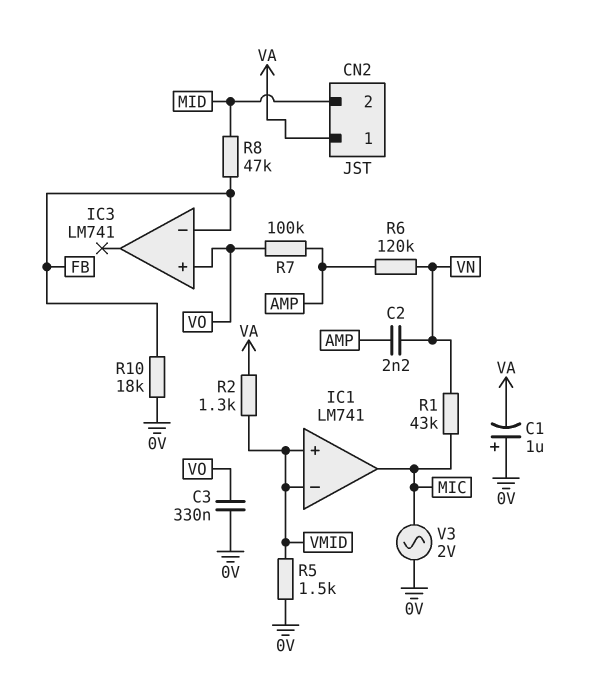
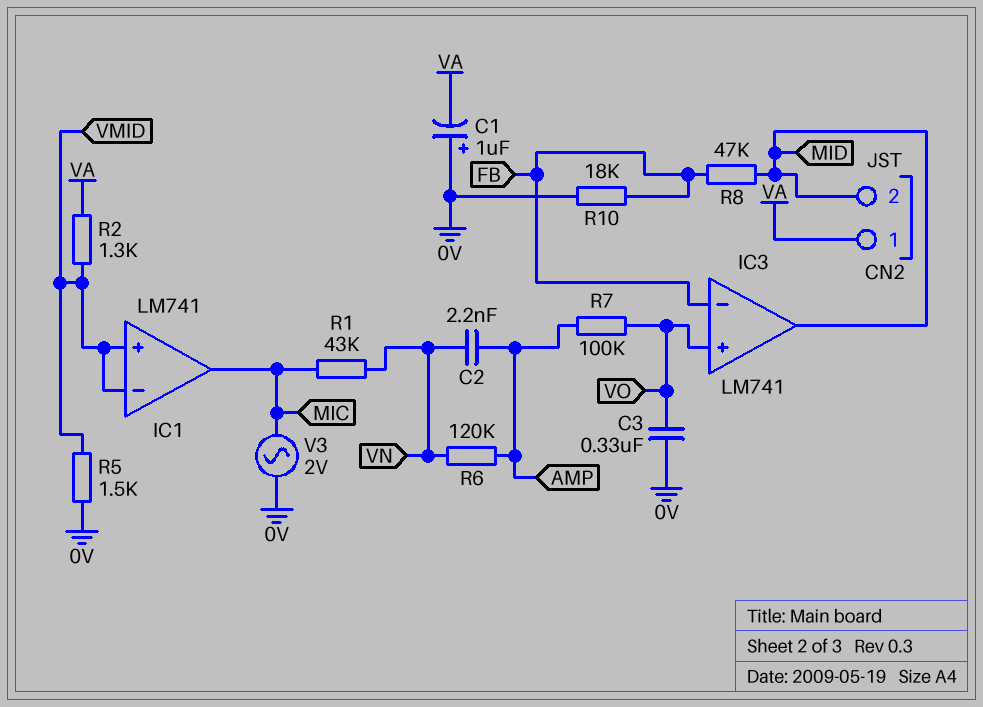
IC3 pin out: none -> MID

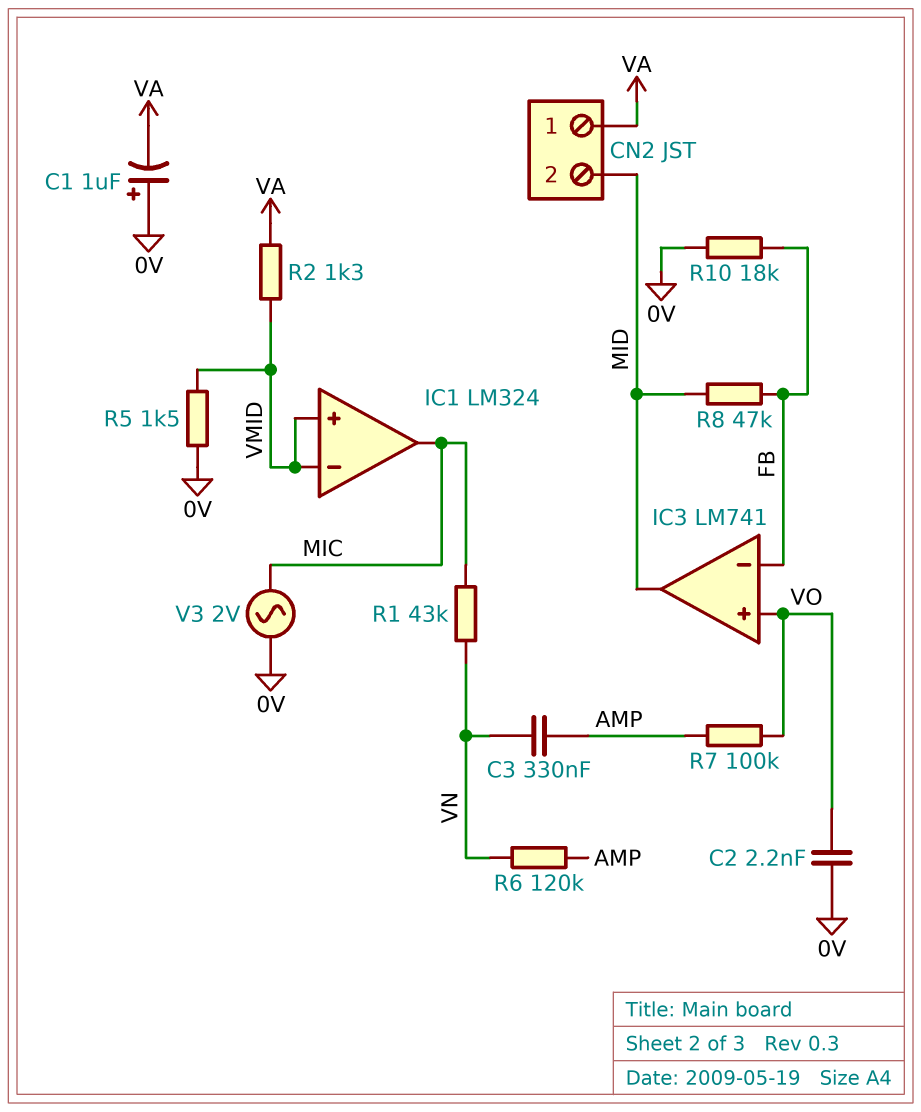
C2: 2.2nF (AMP, VN) -> 2.2nF (0V, VO)
C3: 330nF (0V, VO) -> 330nF (AMP, VN)
IC1: LM741 -> LM324

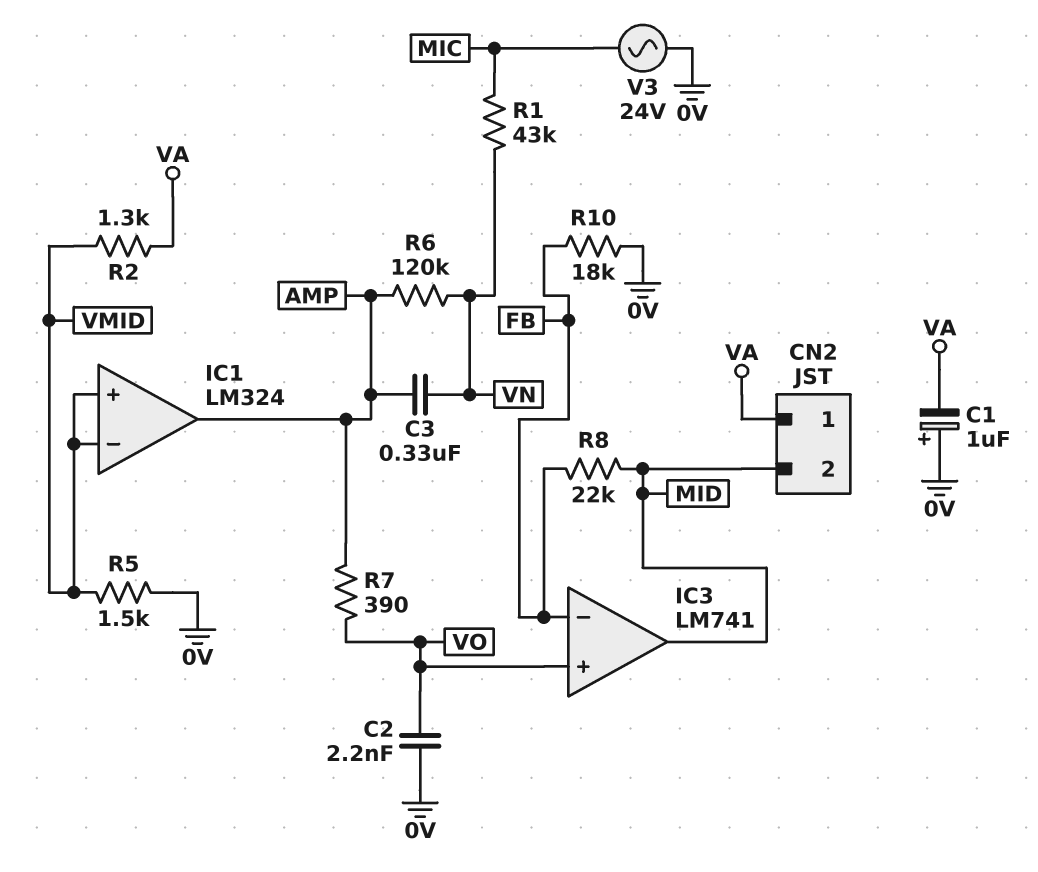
IC1 pin out: MIC -> AMP
R7: 100k (AMP, VO) -> 390 (AMP, VO)
R8: 47k (FB, MID) -> 22k (FB, MID)
V3: AC 2V (0V, MIC) -> AC 24V (0V, MIC)

